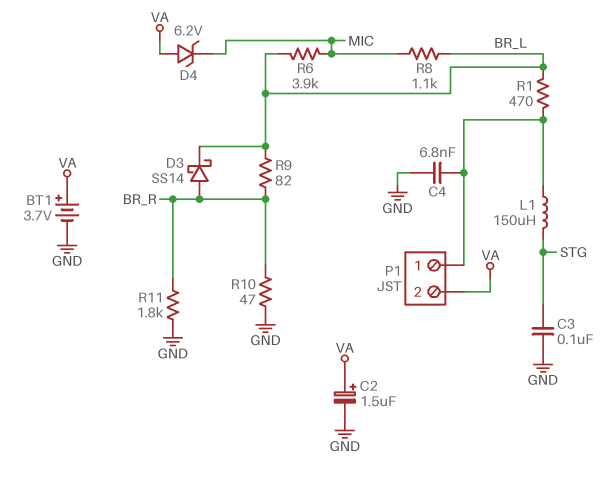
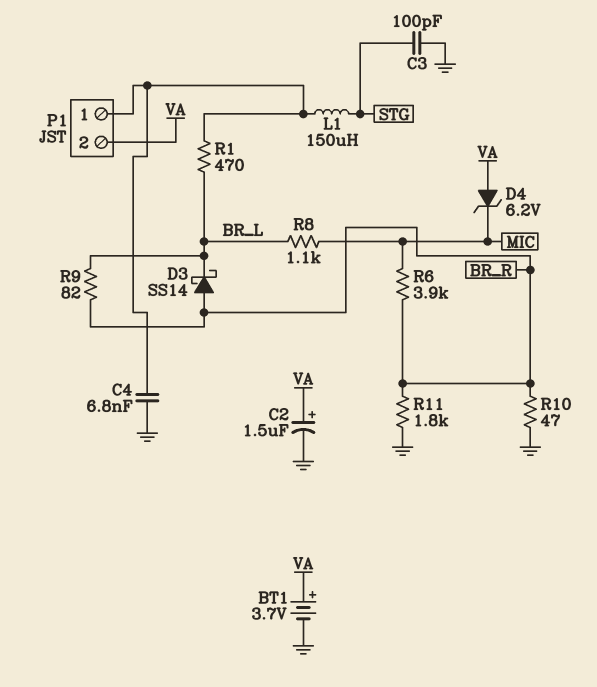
C3: 100nF (GND, STG) -> 100pF (GND, STG)
R6: 3.9k (BR_L, MIC) -> 3.9k (BR_R, MIC)

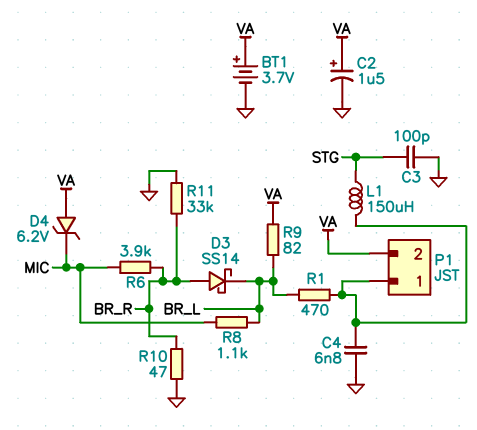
R9: 82 (BR_L, BR_R) -> 82 (BR_L, VA)
R11: 1.8k (BR_R, GND) -> 33k (BR_R, GND)

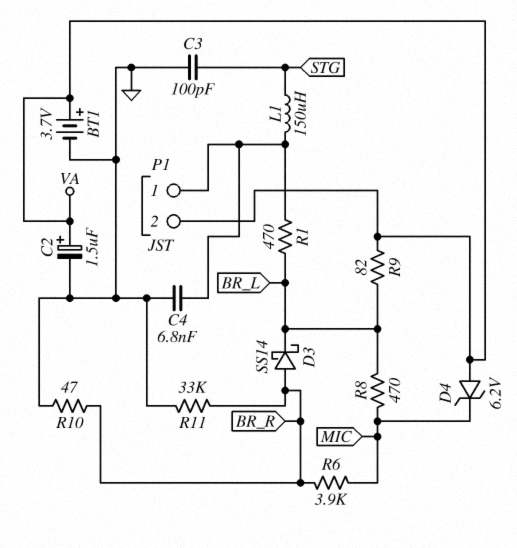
R8: 1.1k (BR_L, MIC) -> 470 (BR_L, MIC)

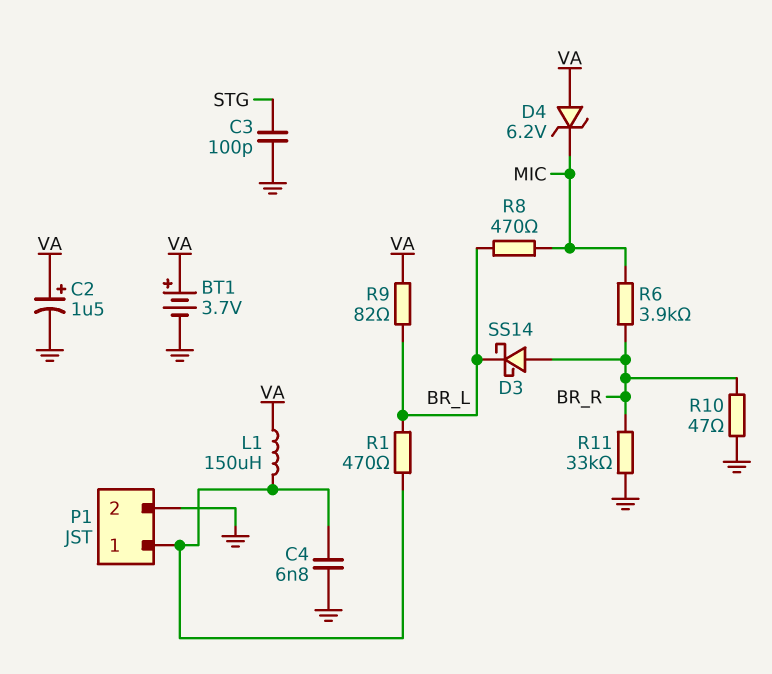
L1: 150uH (P1/1, STG) -> 150uH (P1/1, VA)
P1 pin 2: VA -> GND

